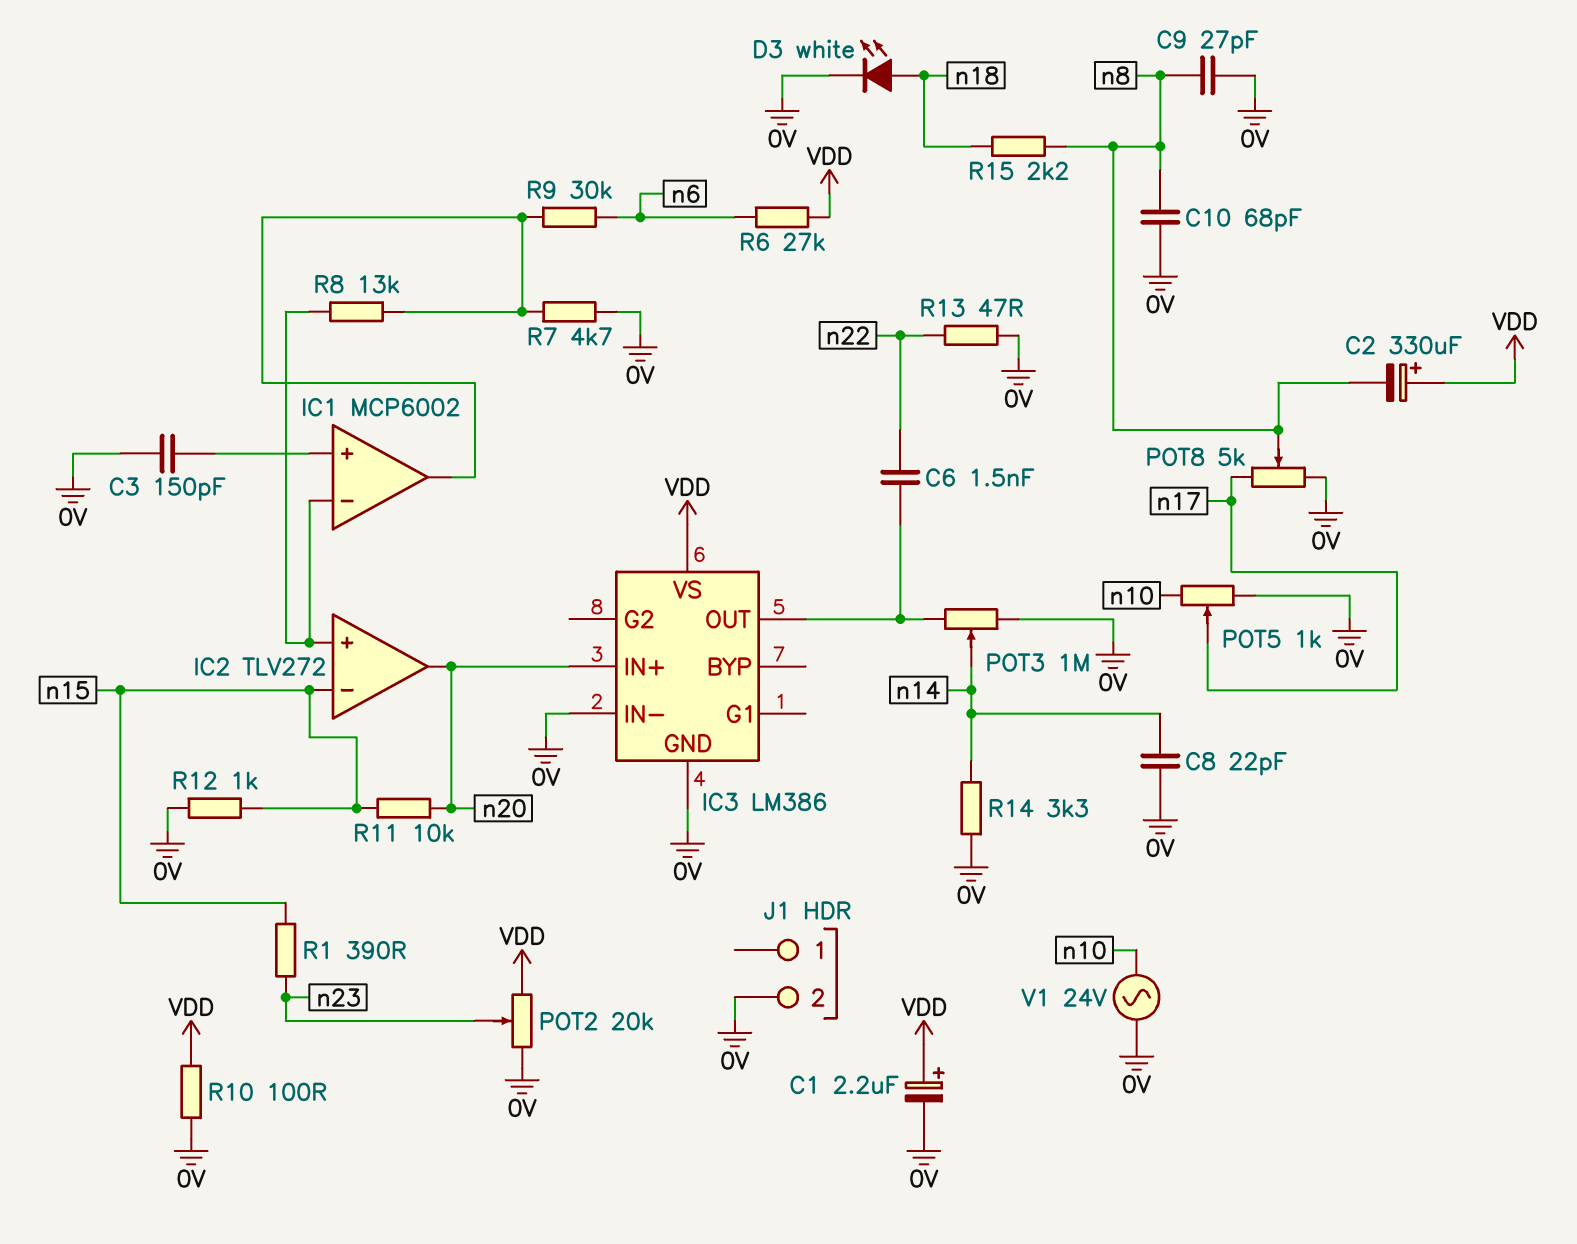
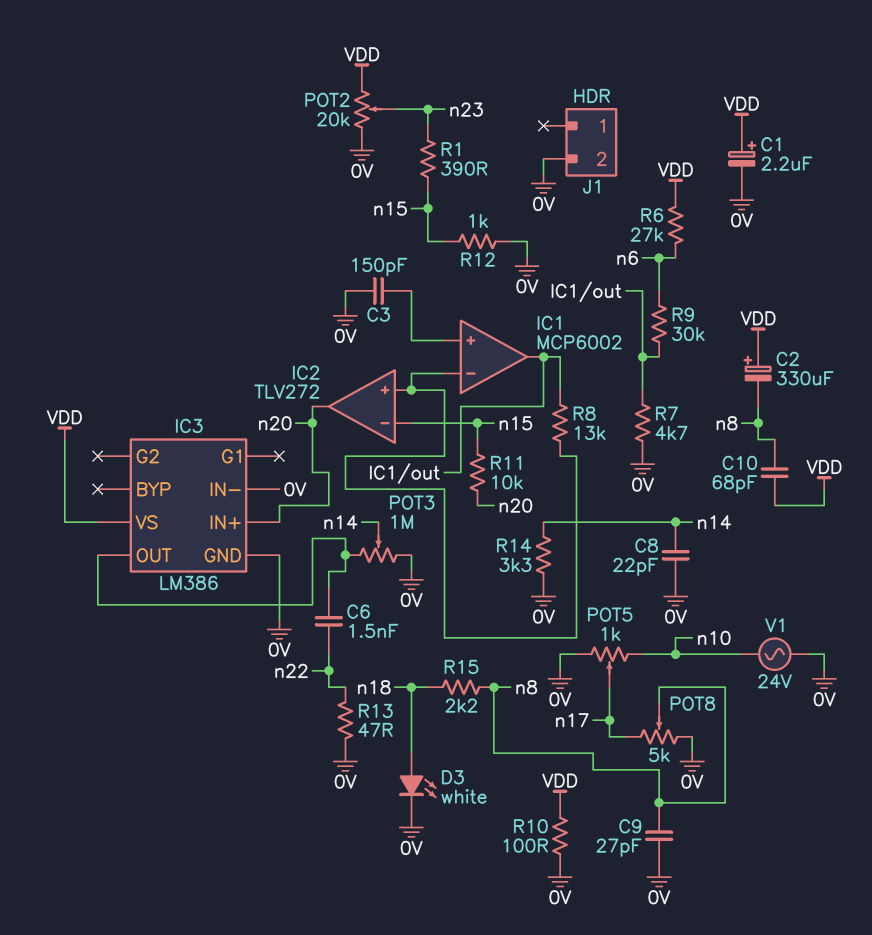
C10: 68pF (0V, n8) -> 68pF (VDD, n8)

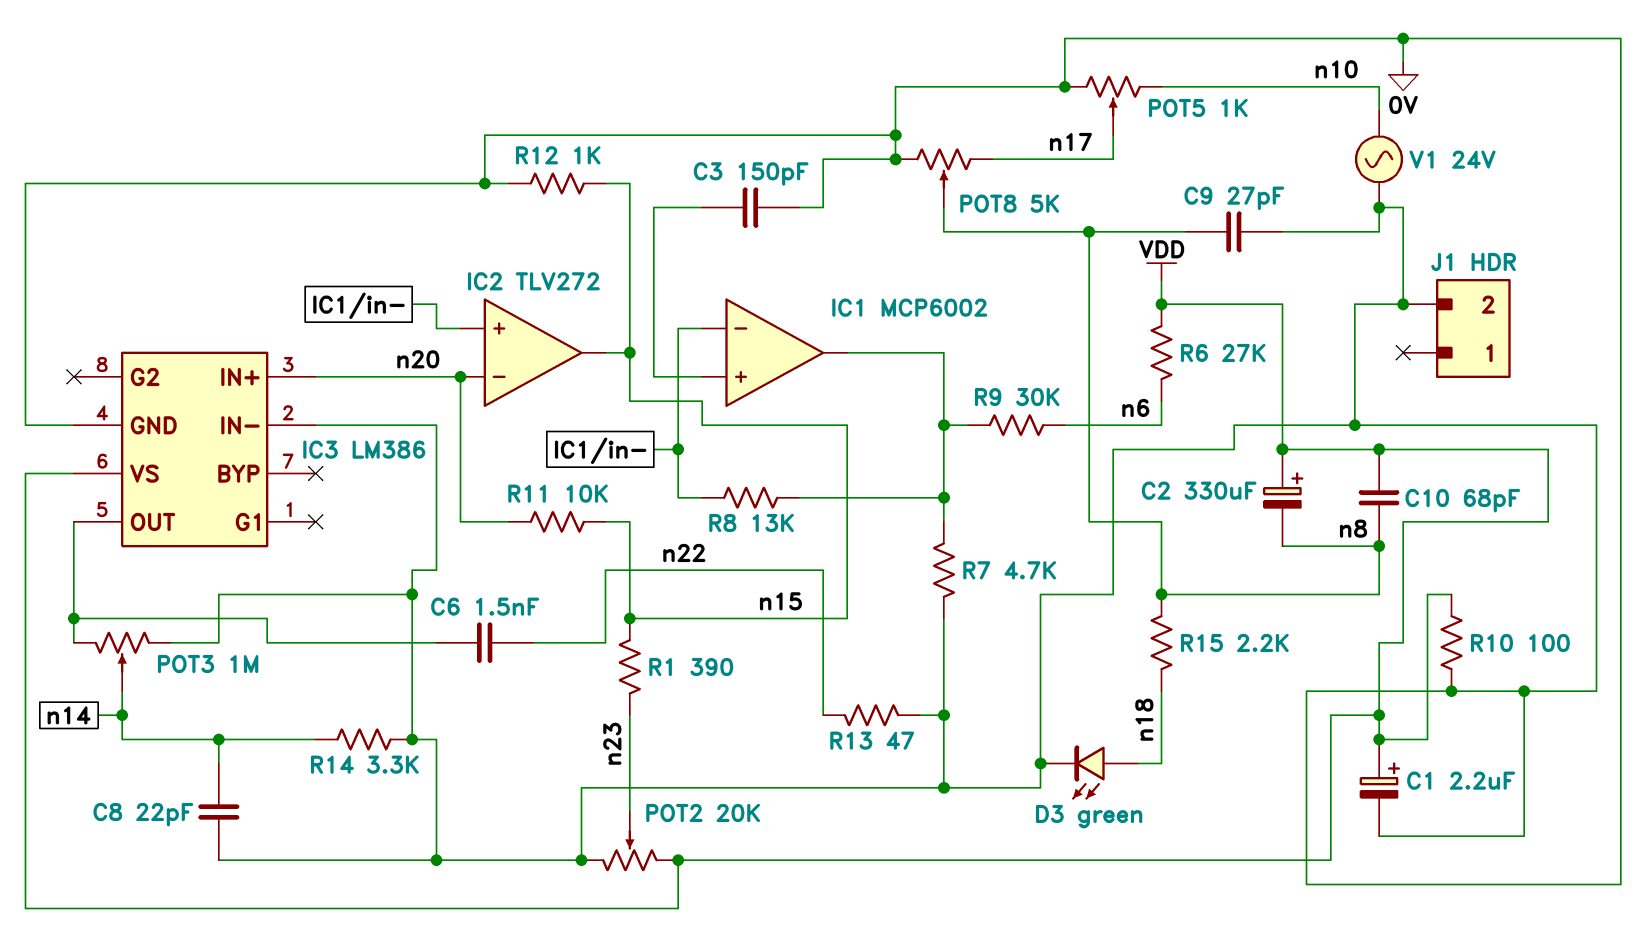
D3: LED white (A n18, K 0V) -> LED green (A n18, K 0V)
IC2 pin in-: n15 -> n20
IC2 pin out: n20 -> n15

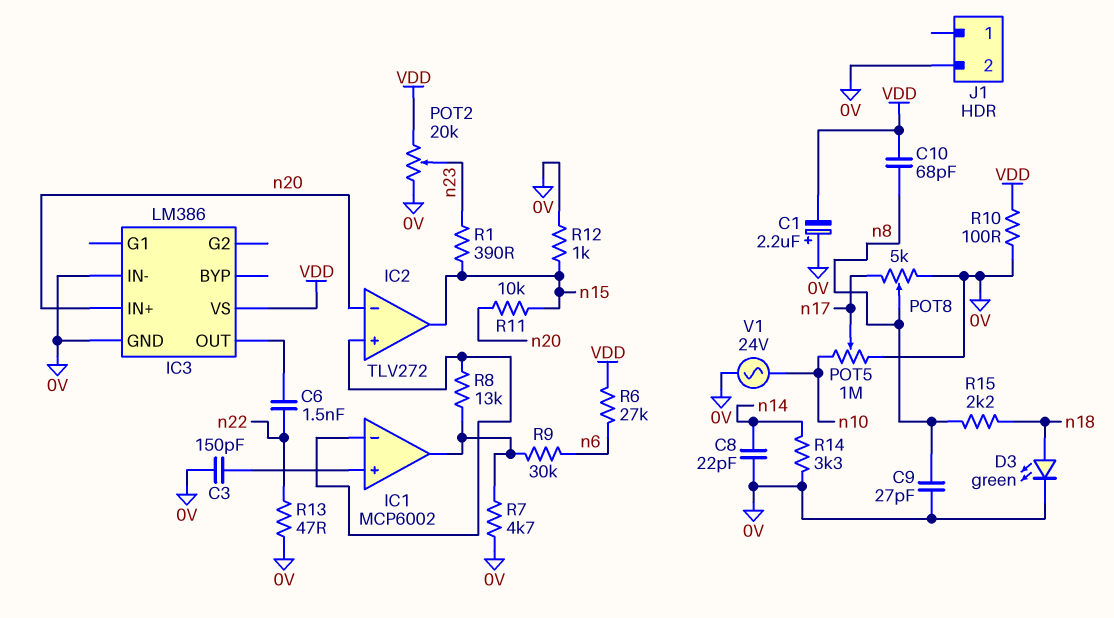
C1: 2.2uF (plus VDD, minus 0V) -> 2.2uF (plus 0V, minus VDD)
C2: 330uF (plus VDD, minus n8) -> none
POT3: 1M (0V, IC3/OUT, wiper n14) -> none
POT5: 1k (0V, n10, wiper n17) -> 1M (0V, n10, wiper n17)

